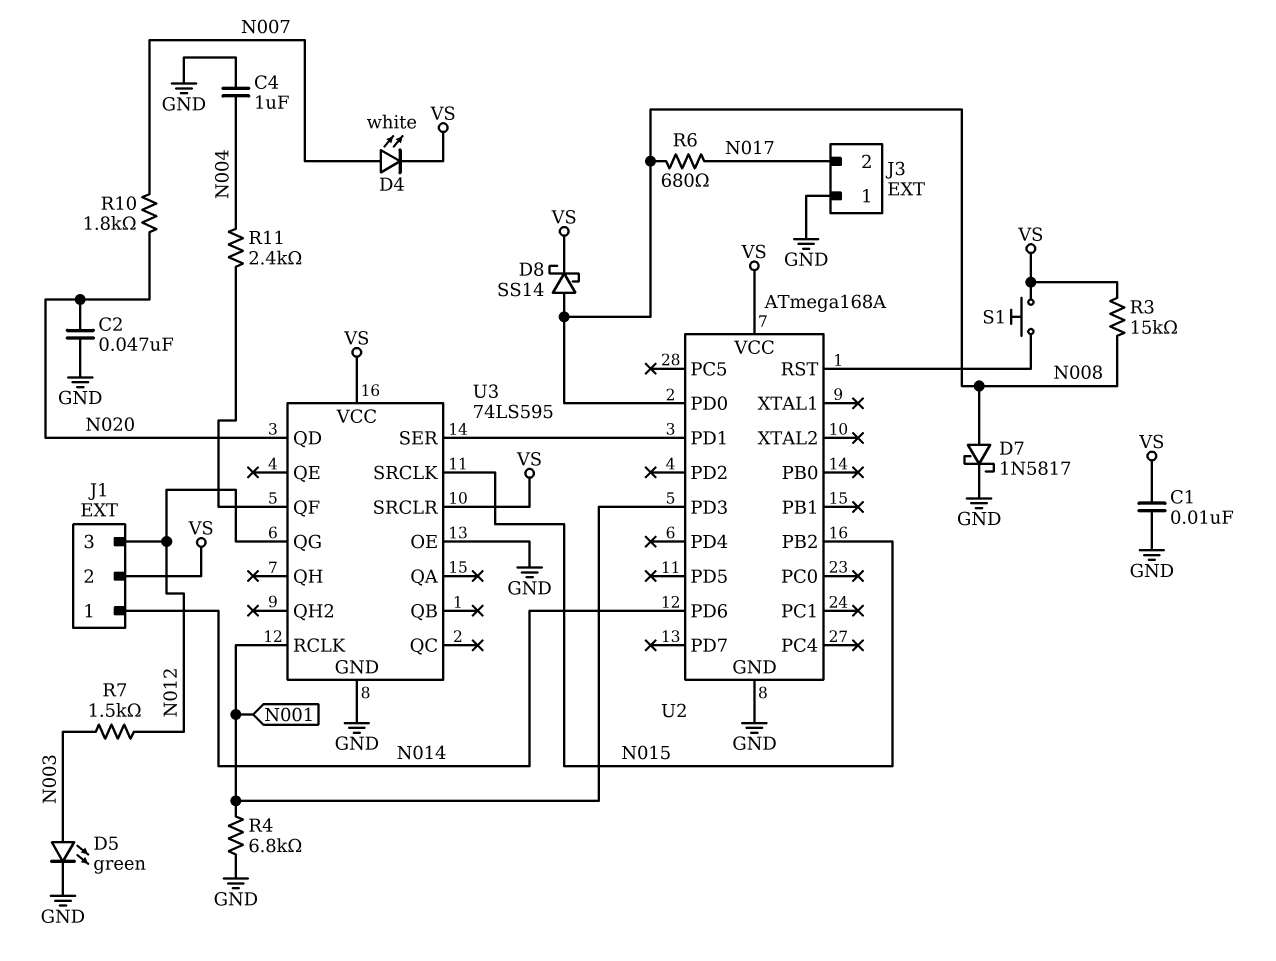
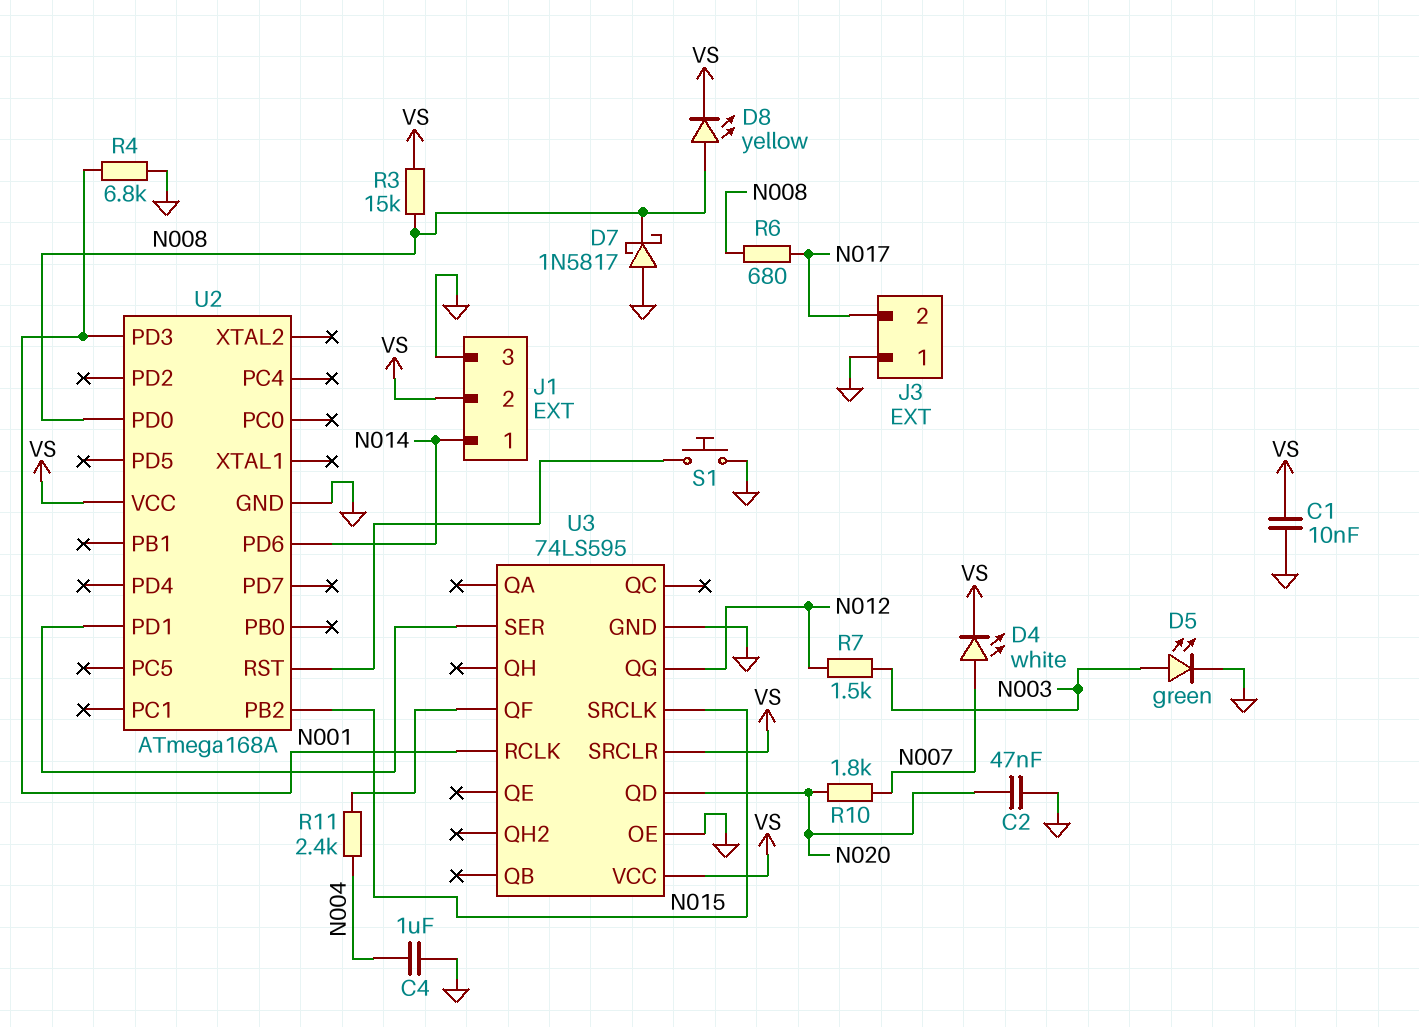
D7: schottky 1N5817 (A N008, K GND) -> schottky 1N5817 (A GND, K N008)
D8: schottky SS14 (A N008, K VS) -> LED yellow (A N008, K VS)
J1 pin 3: N012 -> GND
S1: button (U2/RST, VS) -> button (GND, U2/RST)

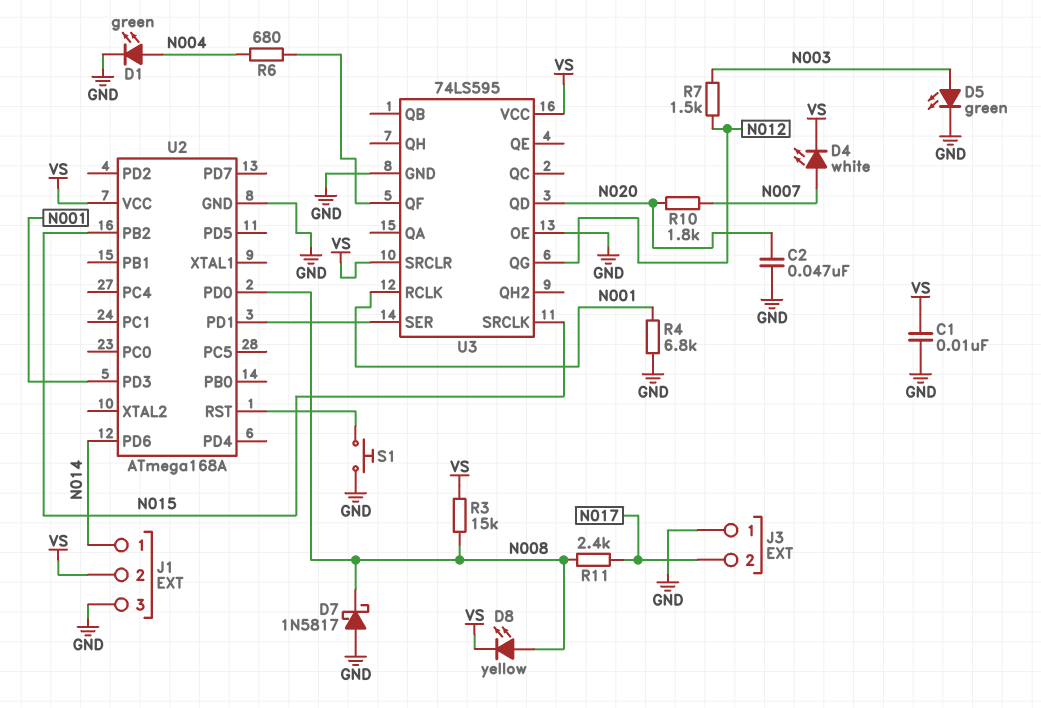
C4: 1uF (GND, N004) -> none
D1: none -> LED green (A N004, K GND)
R6: 680 (N008, N017) -> 680 (N004, U3/QF)
R11: 2.4k (N004, U3/QF) -> 2.4k (N008, N017)

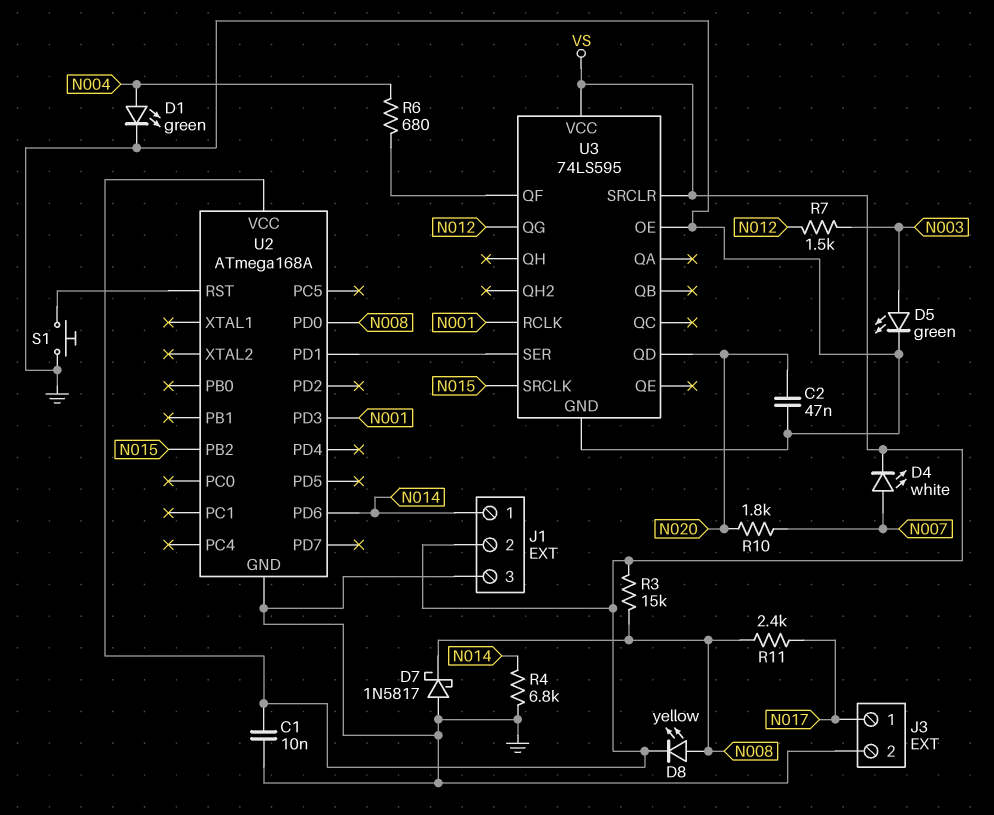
J3 pin 1: GND -> N017
J3 pin 2: N017 -> GND
R4: 6.8k (GND, N001) -> 6.8k (GND, N014)

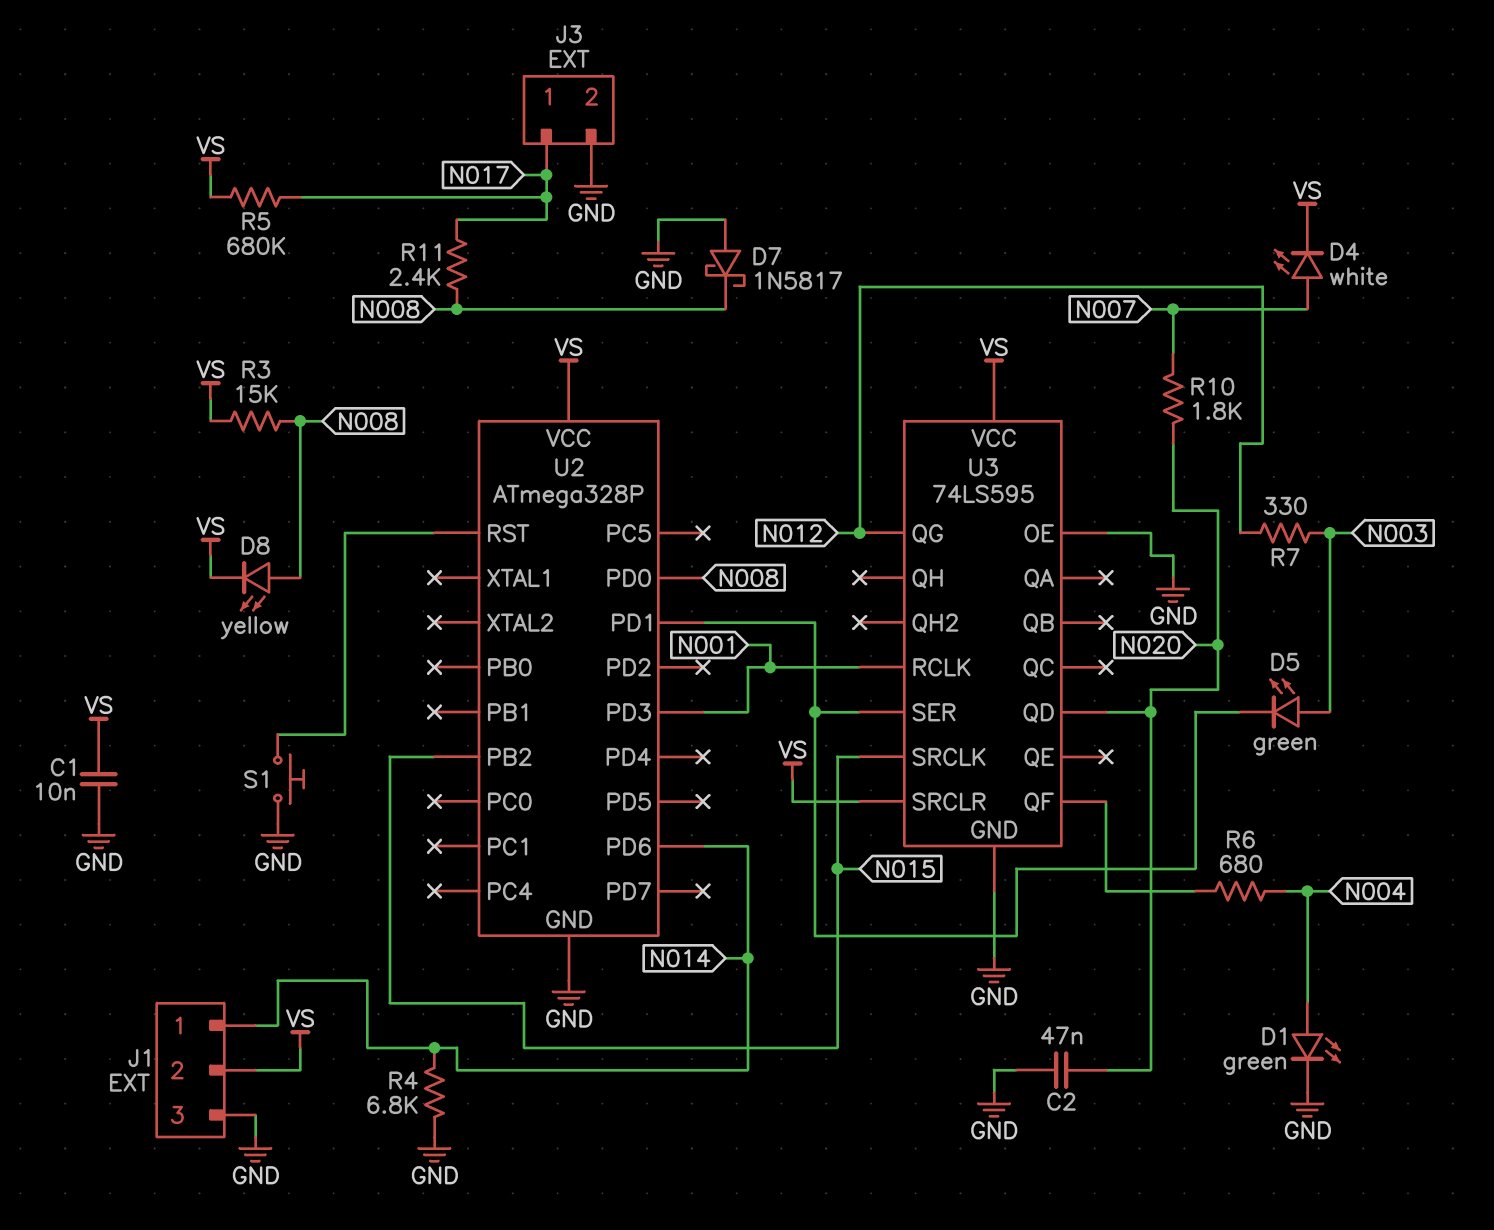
D5: LED green (A N003, K GND) -> LED green (A N003, K U2/PD1)
R5: none -> 680k (N017, VS)
R7: 1.5k (N003, N012) -> 330 (N003, N012)
U2: ATmega168A -> ATmega328P

